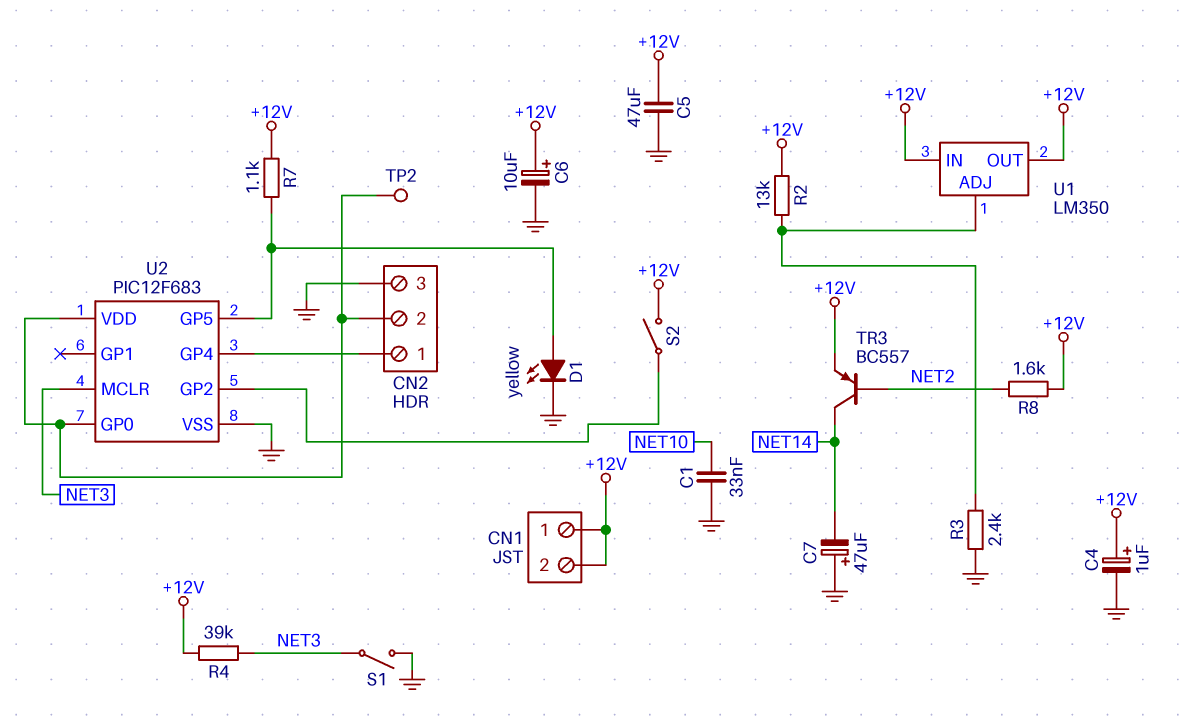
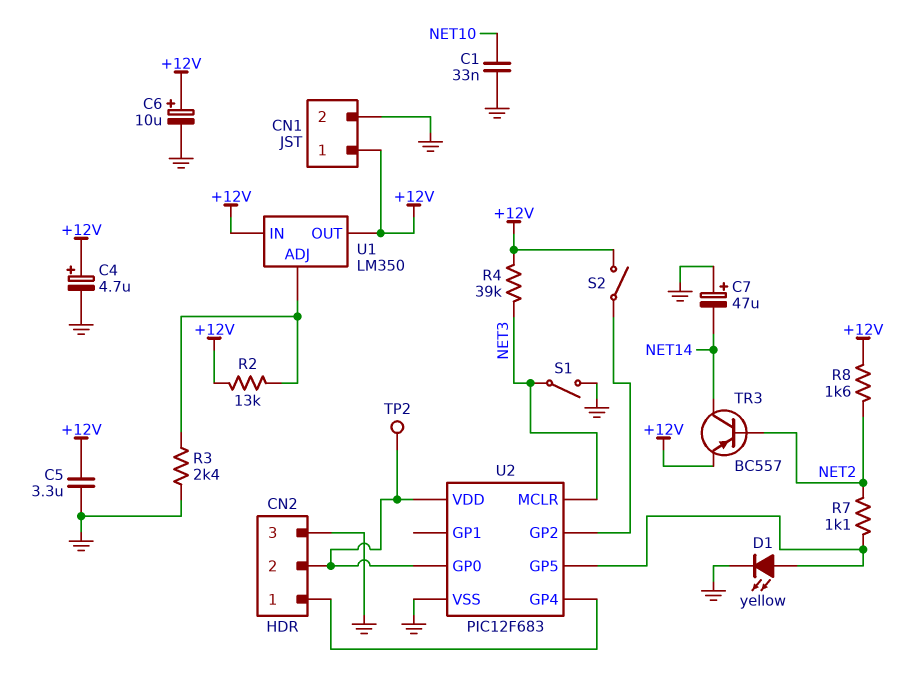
C4: 1uF (plus +12V, minus GND) -> 4.7uF (plus +12V, minus GND)
C5: 47uF (+12V, GND) -> 3.3uF (+12V, GND)
CN1 pin 2: +12V -> GND
R7: 1.1k (+12V, U2/GP5) -> 1.1k (NET2, U2/GP5)

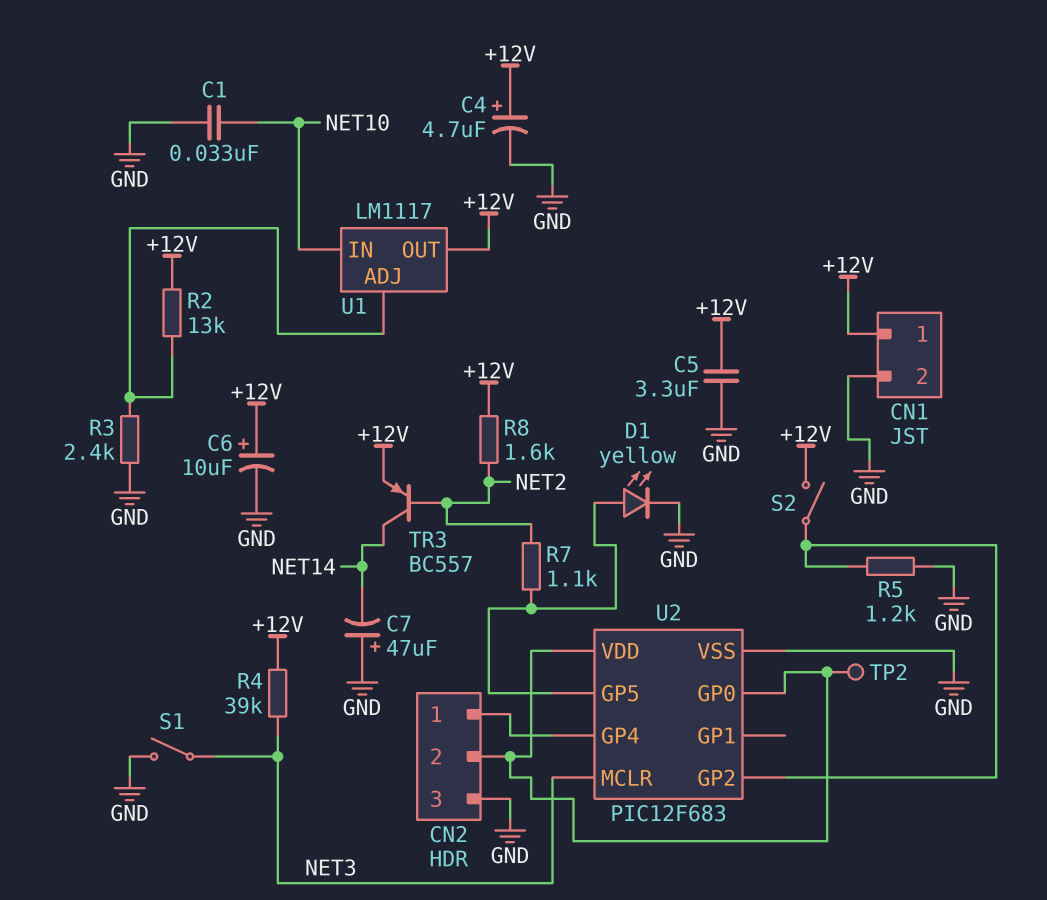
R5: none -> 1.2k (GND, U2/GP2)
U1: LM350 -> LM1117
U1 pin IN: +12V -> NET10

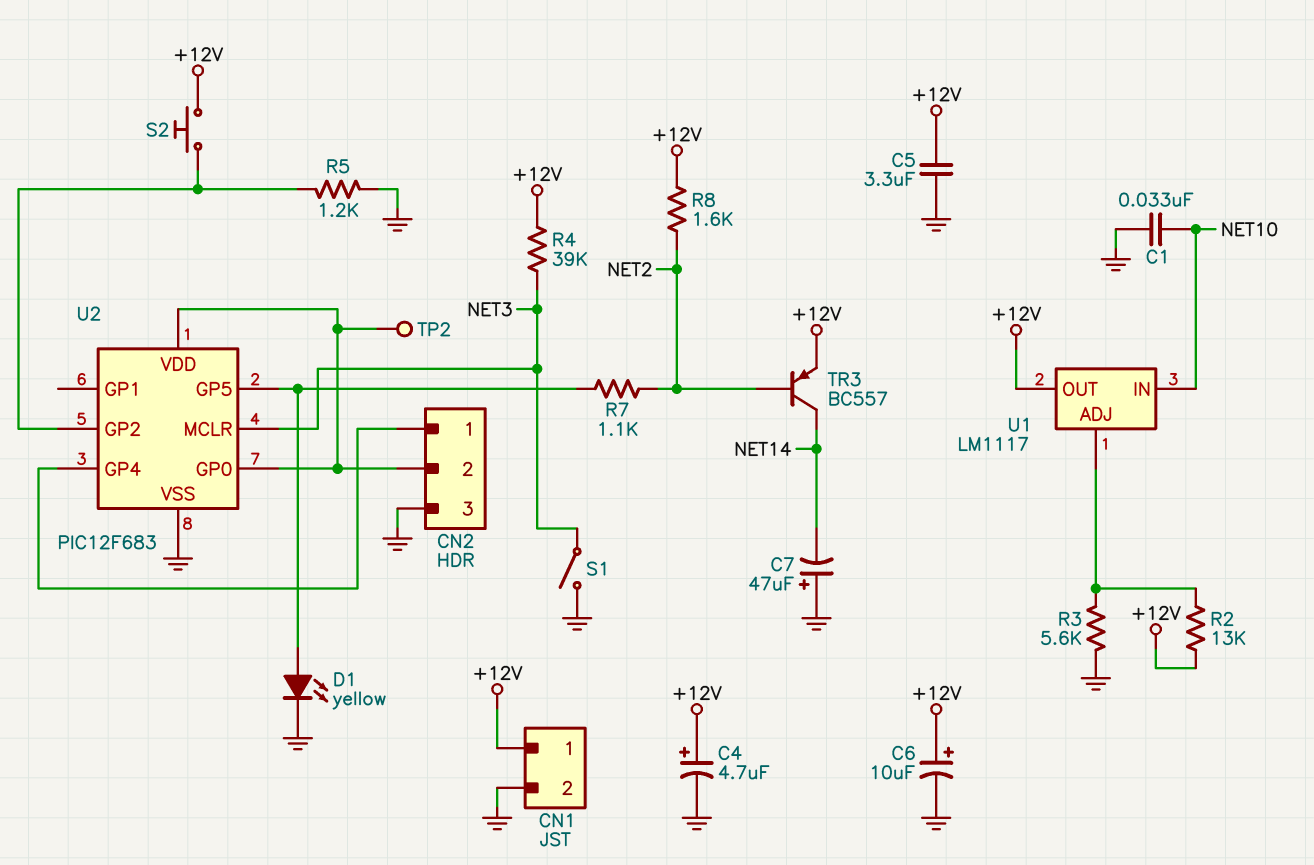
R3: 2.4k (GND, U1/ADJ) -> 5.6k (GND, U1/ADJ)
S2: switch (+12V, U2/GP2) -> button (+12V, U2/GP2)

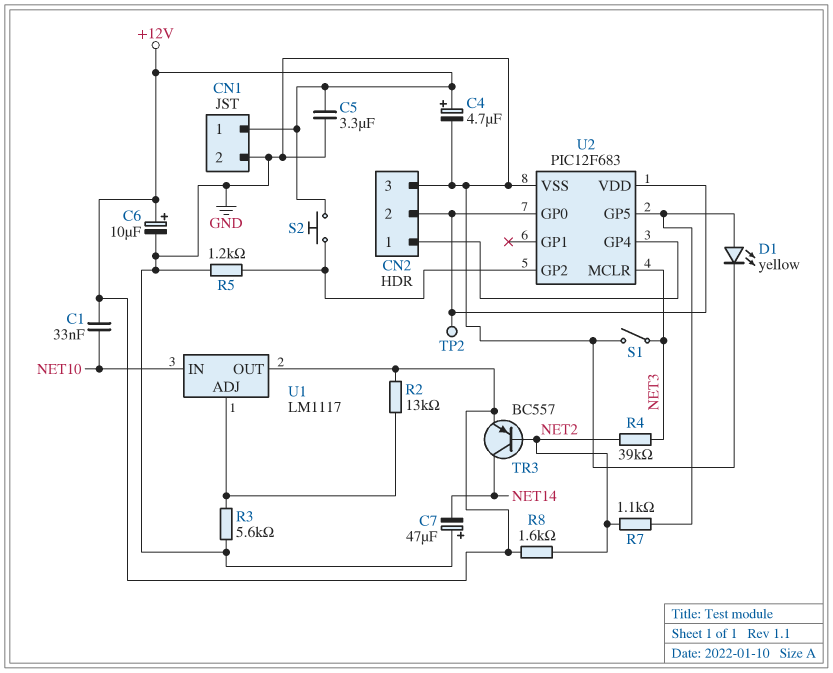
C1: 33nF (GND, NET10) -> 33nF (+12V, NET10)
R4: 39k (+12V, NET3) -> 39k (NET2, NET3)

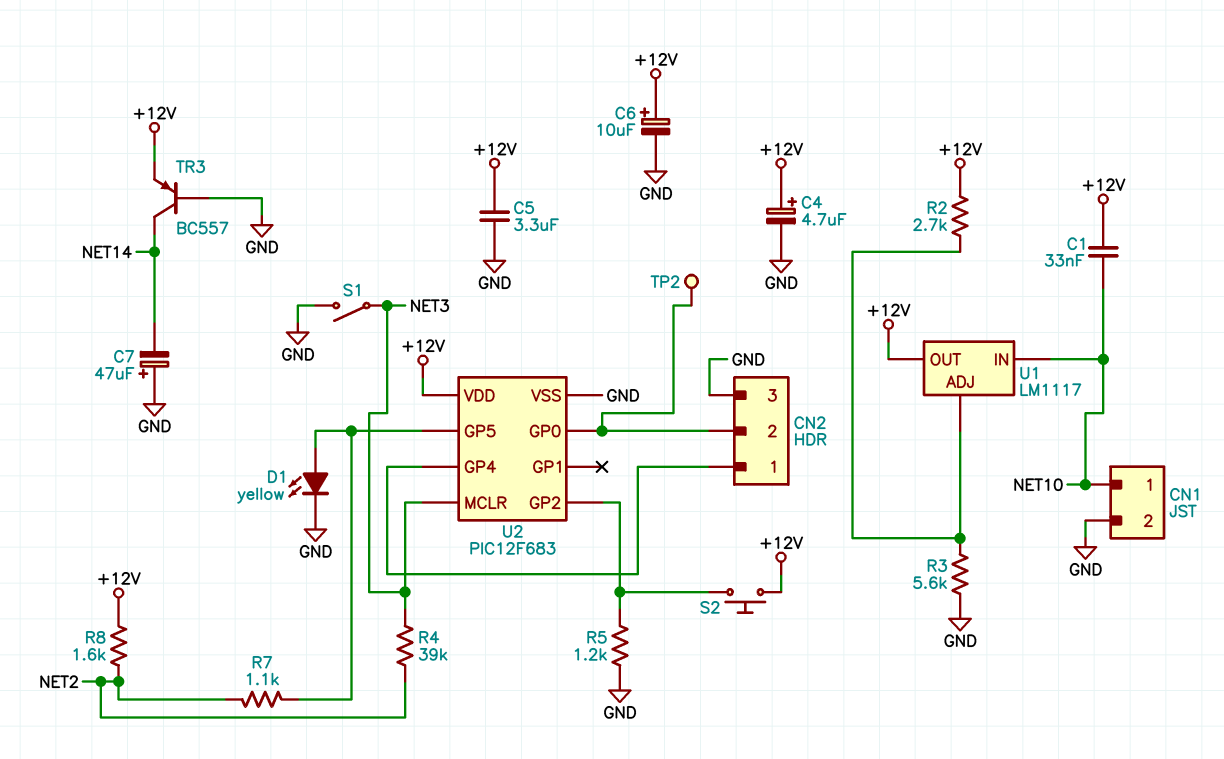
CN1 pin 1: +12V -> NET10
R2: 13k (+12V, U1/ADJ) -> 2.7k (+12V, U1/ADJ)
TR3: PNP BC557 (B NET2, C NET14, E +12V) -> PNP BC557 (B GND, C NET14, E +12V)
U2 pin VDD: CN2/2 -> +12V

